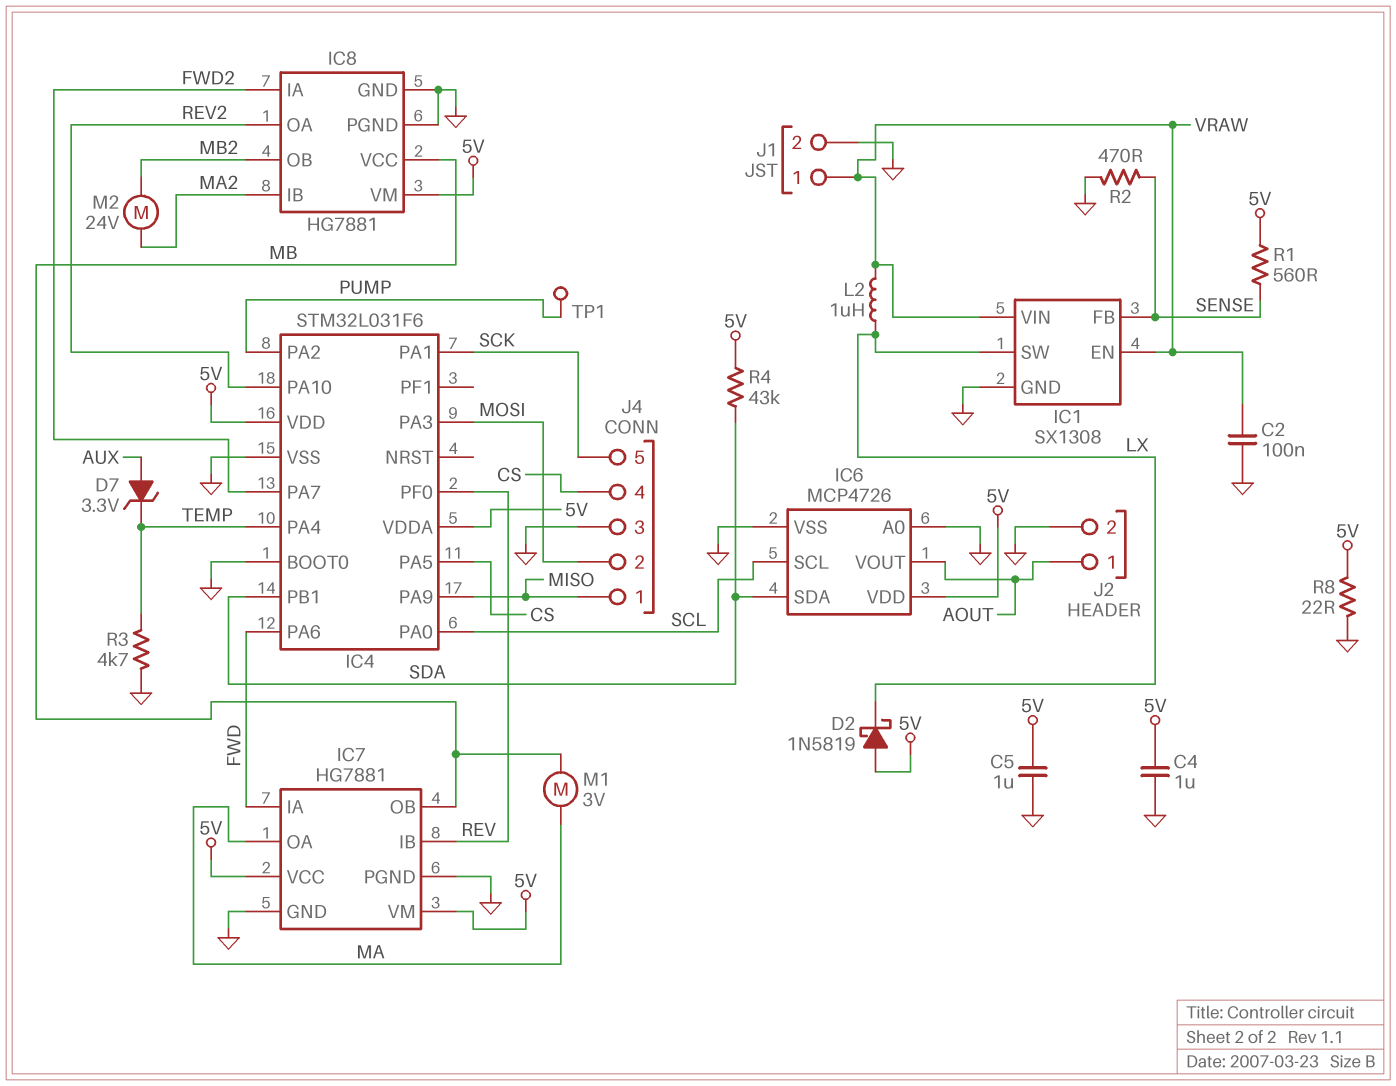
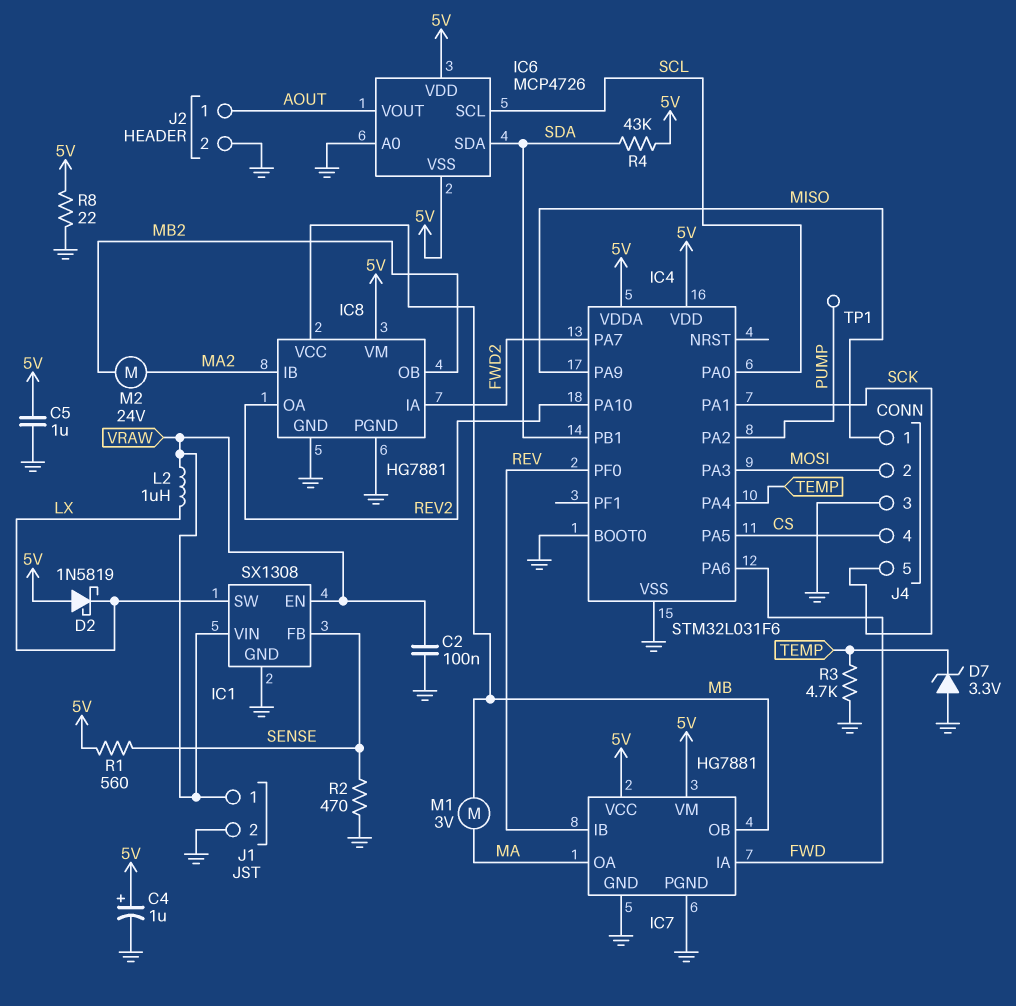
C4: 1uF (5V, GND) -> 1uF (plus 5V, minus GND)
D7: zener 3.3V (A AUX, K TEMP) -> zener 3.3V (A GND, K TEMP)
IC6 pin VSS: GND -> 5V

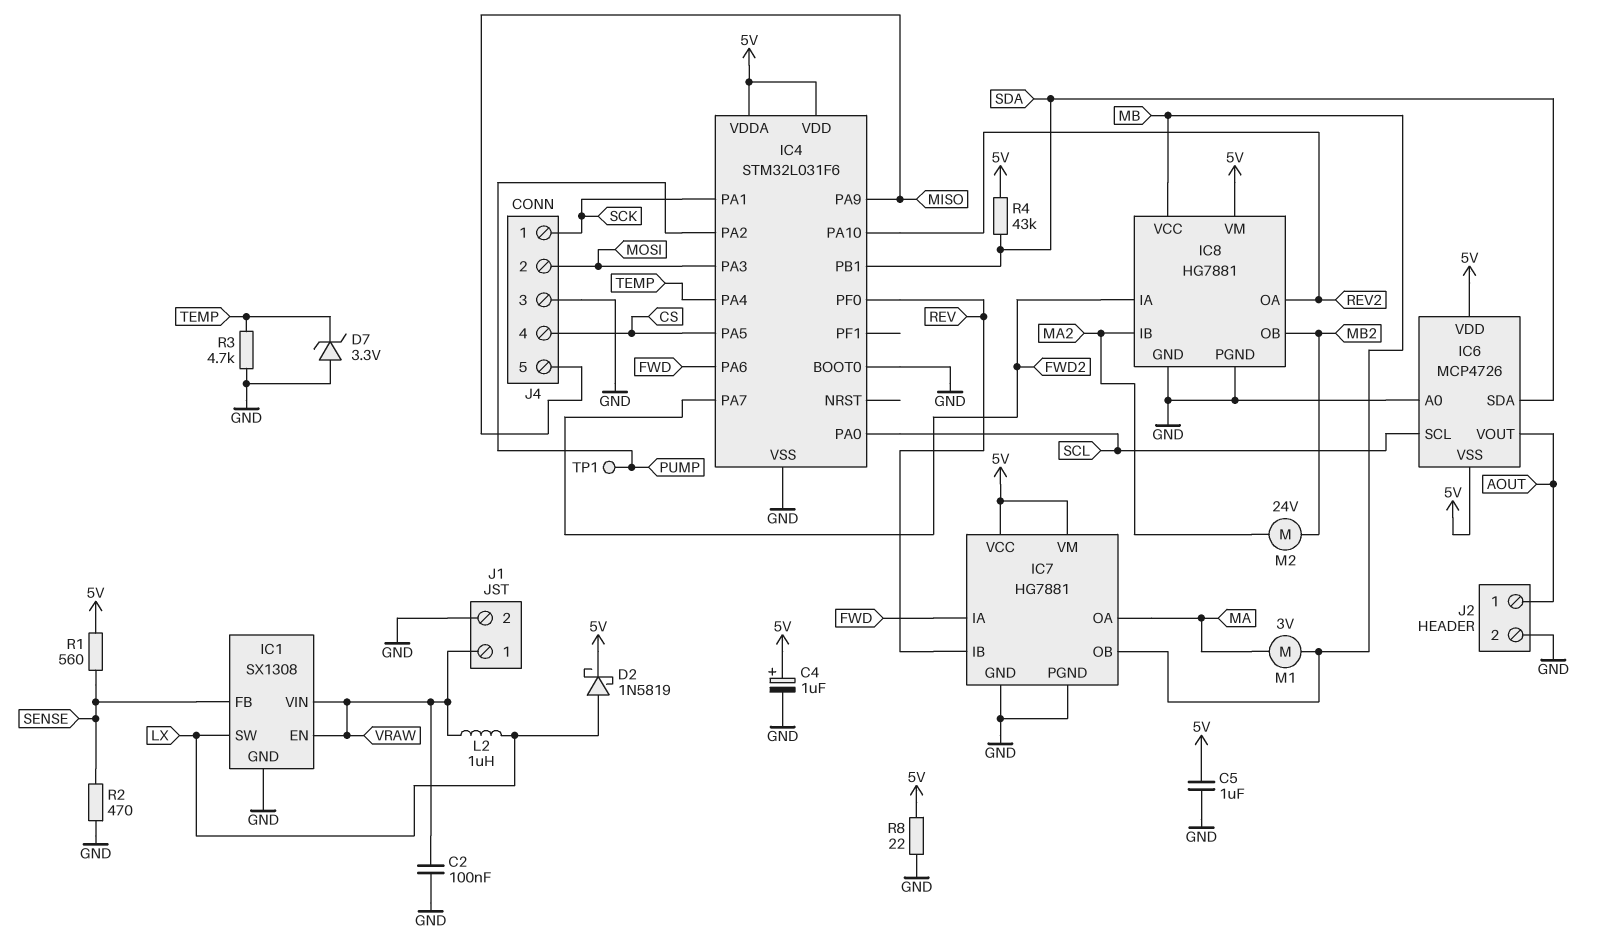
D2: schottky 1N5819 (A 5V, K LX) -> schottky 1N5819 (A LX, K 5V)
J4 pin 1: MISO -> SCK
J4 pin 5: SCK -> MISO

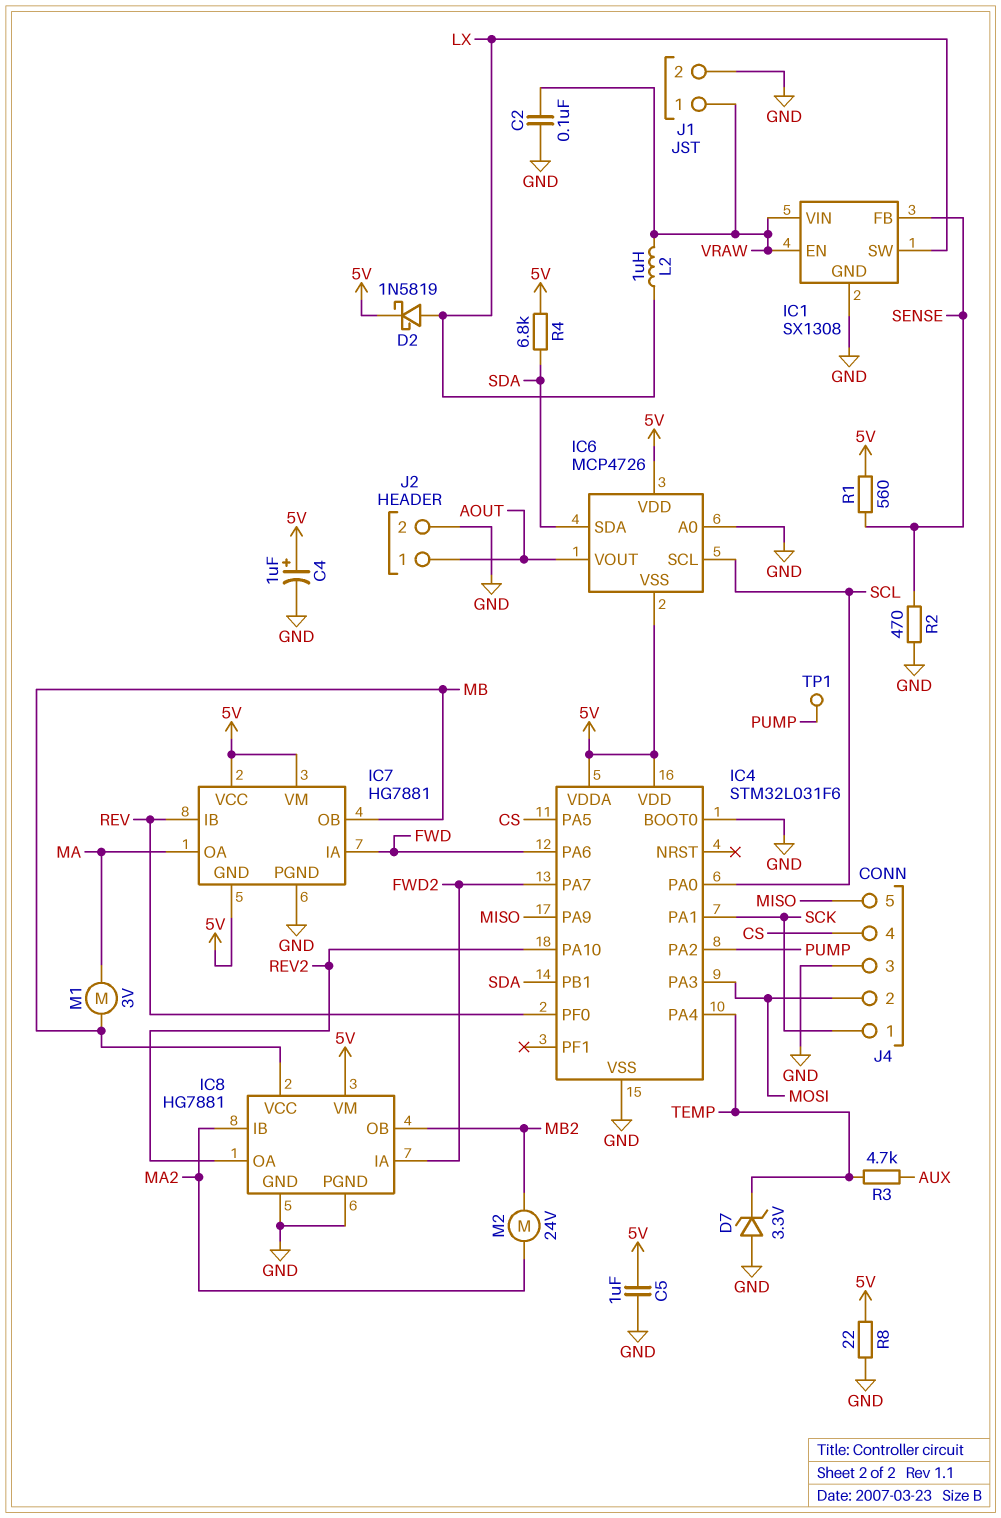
IC7 pin GND: GND -> 5V
R3: 4.7k (GND, TEMP) -> 4.7k (AUX, TEMP)
R4: 43k (5V, SDA) -> 6.8k (5V, SDA)

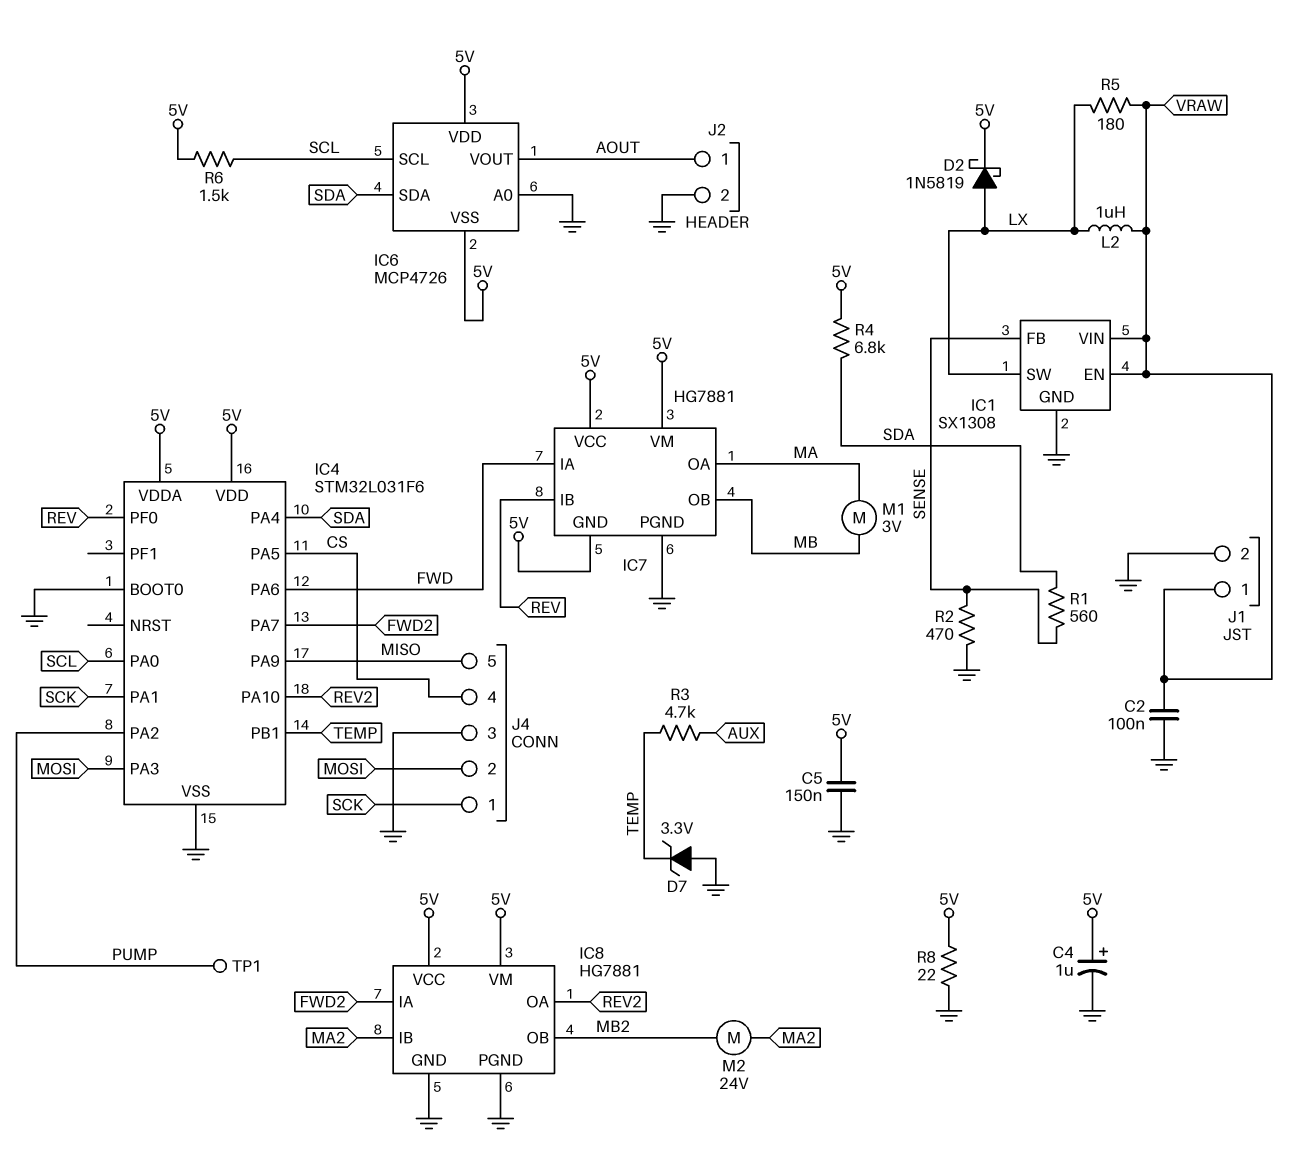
C5: 1uF (5V, GND) -> 150nF (5V, GND)
IC4 pin PA4: TEMP -> SDA
IC4 pin PB1: SDA -> TEMP
IC8 pin VCC: MB -> 5V
R1: 560 (5V, SENSE) -> 560 (SDA, SENSE)
R5: none -> 180 (LX, VRAW)
R6: none -> 1.5k (5V, SCL)

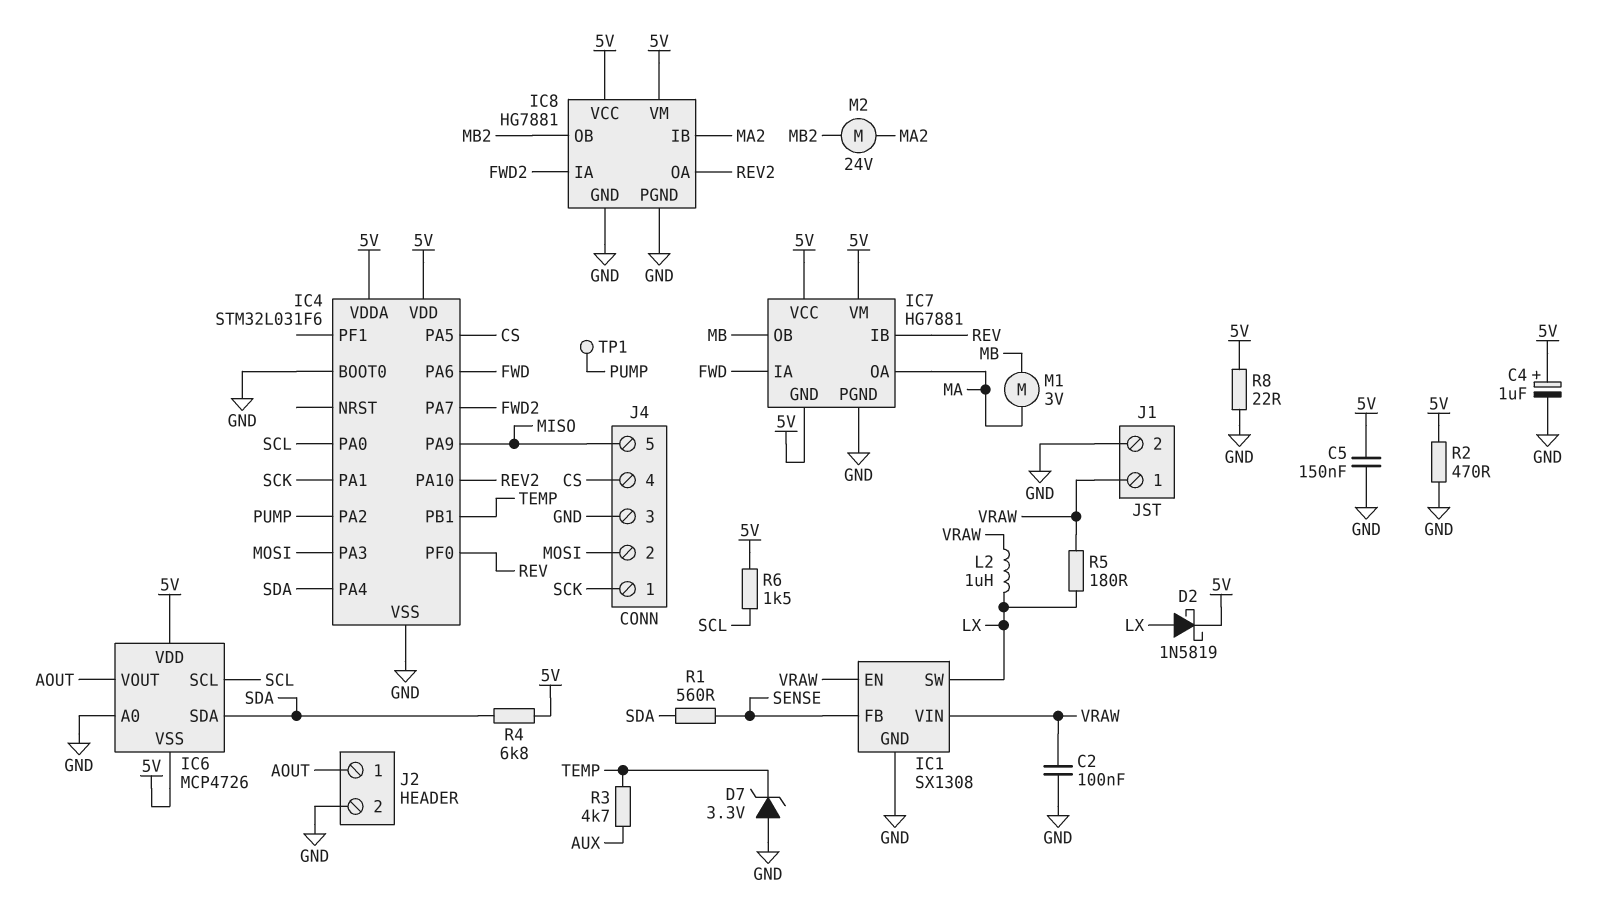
R2: 470 (GND, SENSE) -> 470 (5V, GND)

